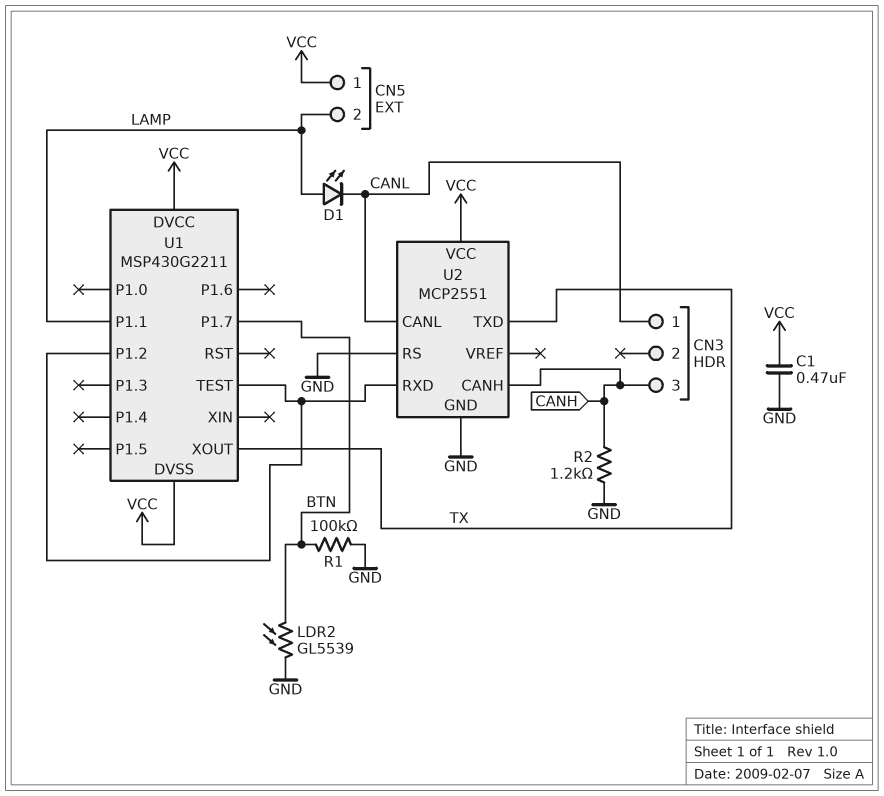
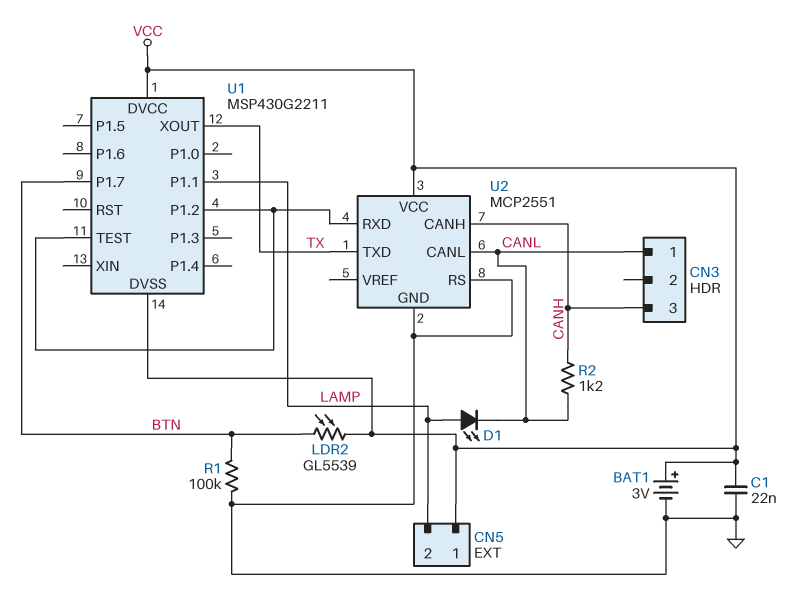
BAT1: none -> 3V (plus VCC, minus GND)
C1: 470nF (GND, VCC) -> 22nF (GND, VCC)
LDR2: GL5539 (BTN, GND) -> GL5539 (BTN, VCC)
R2: 1.2k (CANH, GND) -> 1.2k (CANH, CANL)

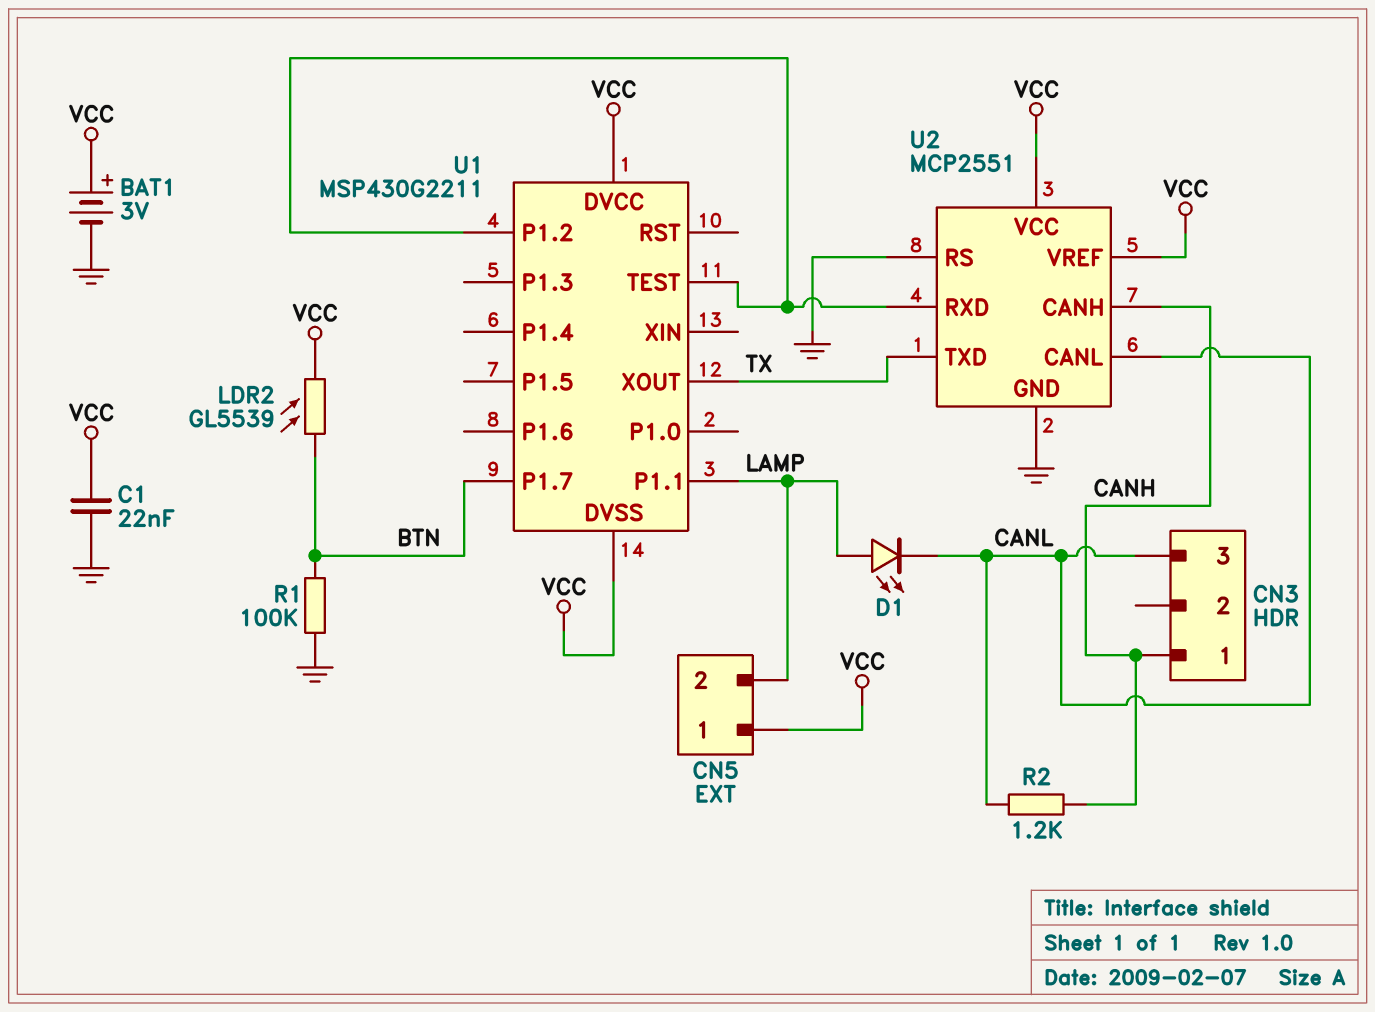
CN3 pin 1: CANL -> CANH
CN3 pin 3: CANH -> CANL
U2 pin VREF: none -> VCC

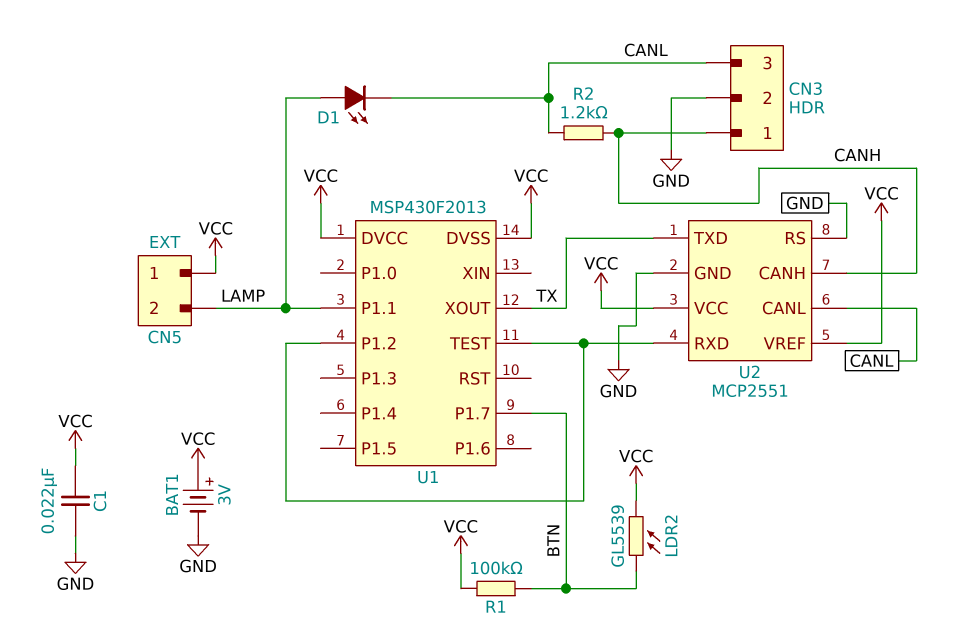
CN3 pin 2: none -> GND
R1: 100k (BTN, GND) -> 100k (BTN, VCC)
U1: MSP430G2211 -> MSP430F2013

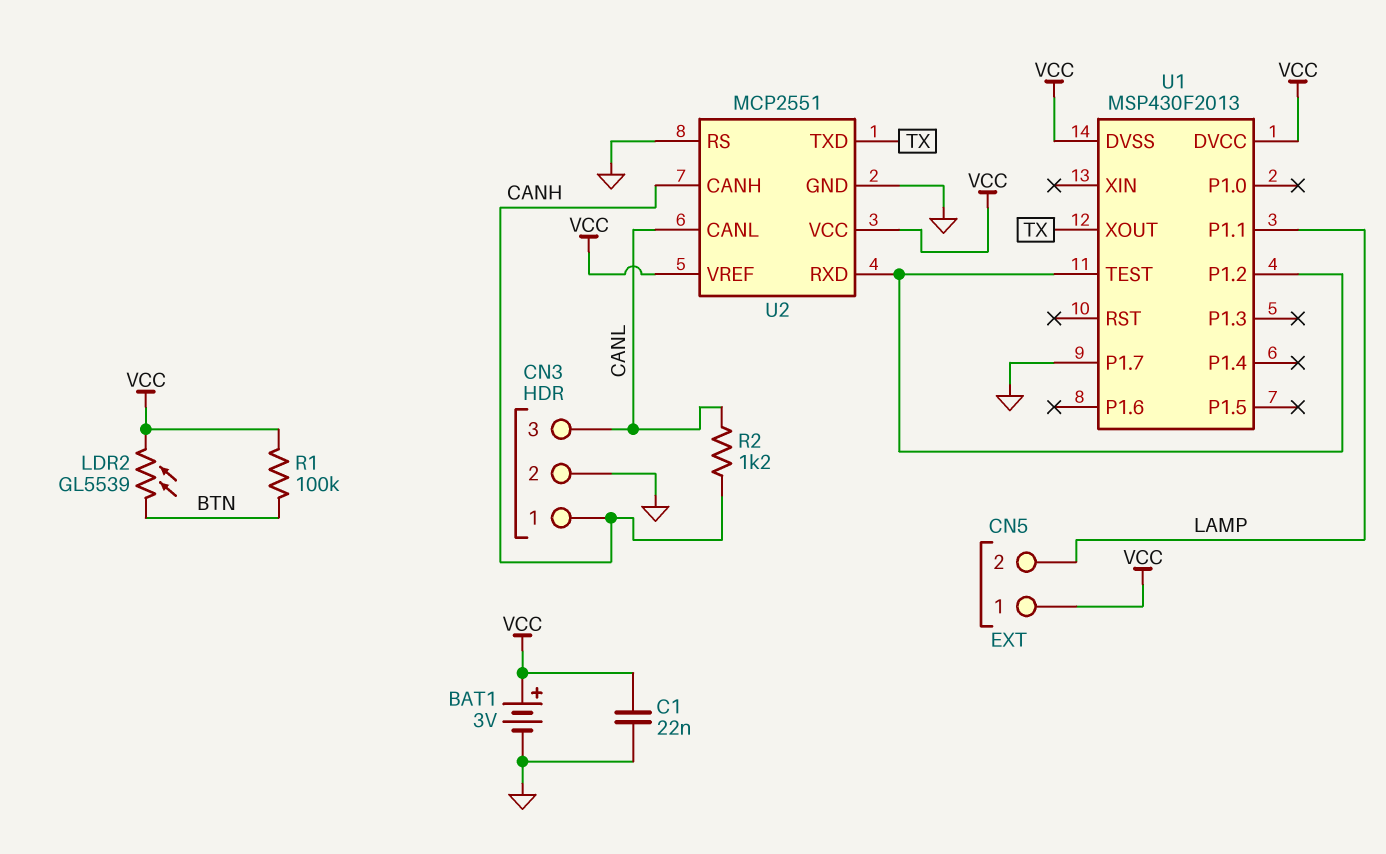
D1: LED (A LAMP, K CANL) -> none
U1 pin P1.7: BTN -> GND

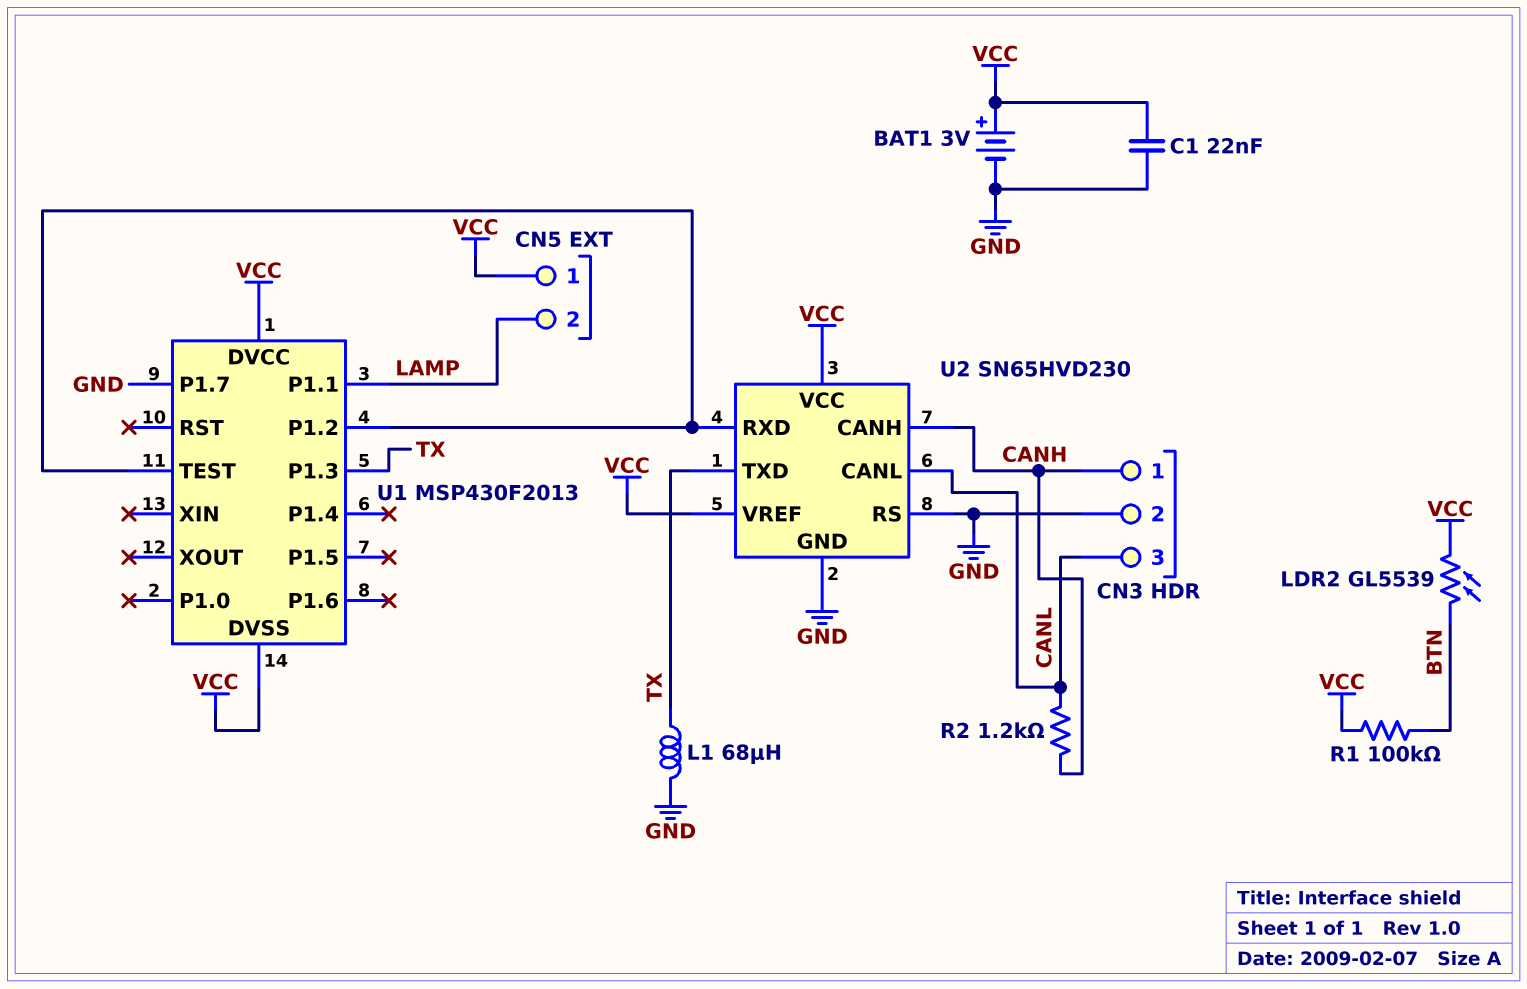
L1: none -> 68uH (GND, TX)
U1 pin P1.3: none -> TX
U1 pin XOUT: TX -> none
U2: MCP2551 -> SN65HVD230

